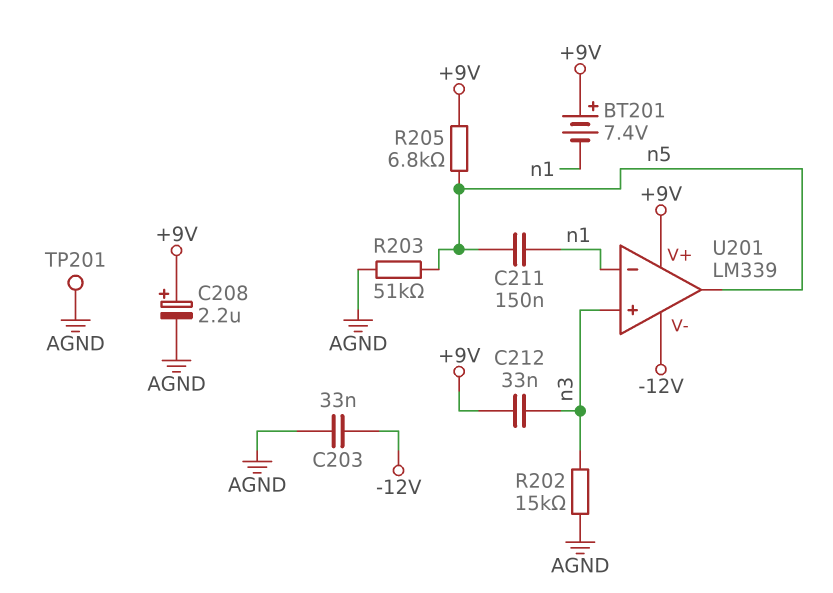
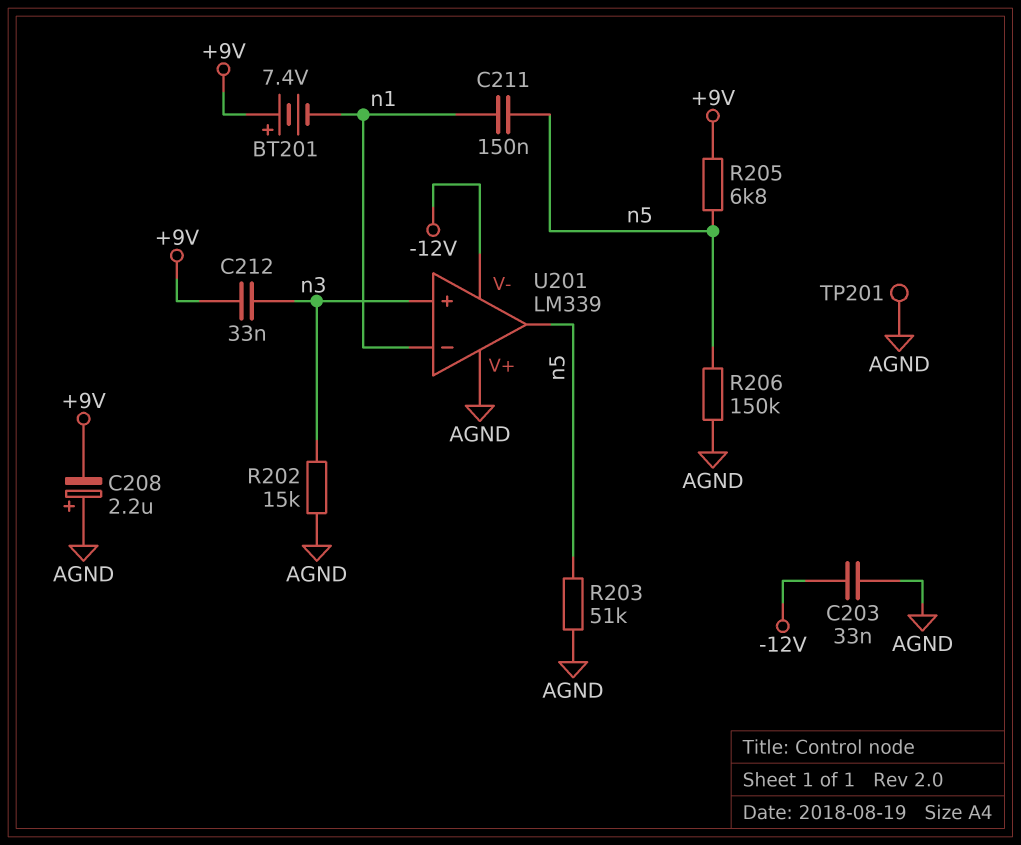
C208: 2.2uF (plus +9V, minus AGND) -> 2.2uF (plus AGND, minus +9V)
R206: none -> 150k (AGND, n5)
U201 pin V+: +9V -> AGND

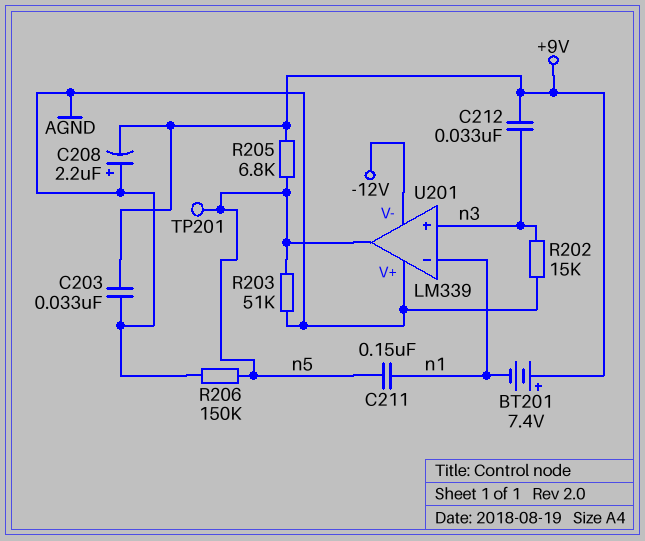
C203: 33nF (-12V, AGND) -> 33nF (+9V, AGND)
TP201: test point (AGND) -> test point (n5)

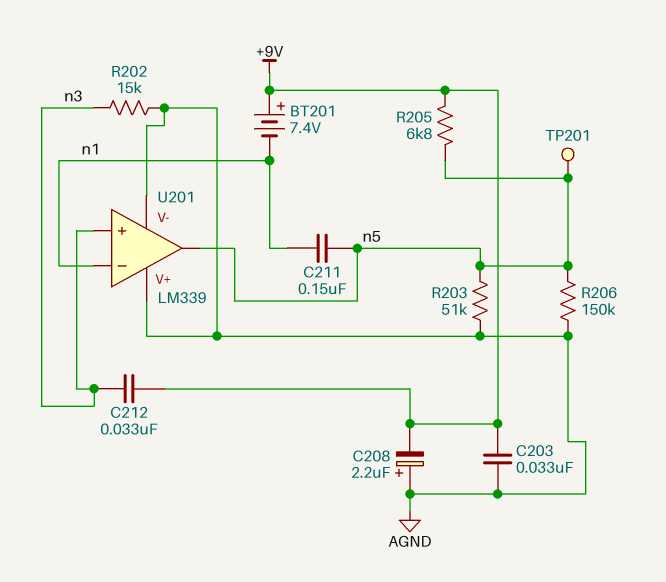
U201 pin V-: -12V -> AGND

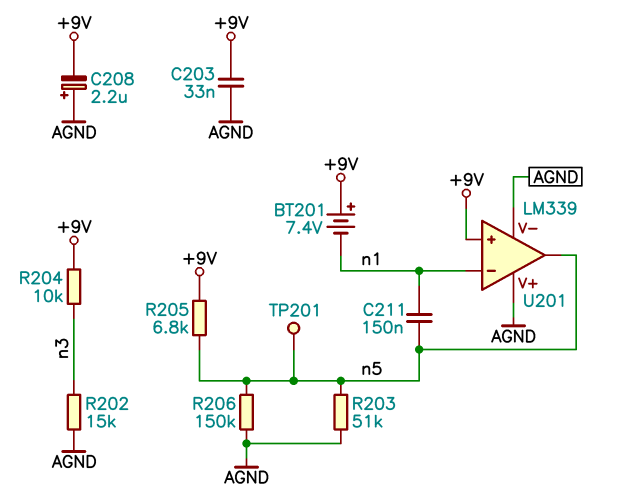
C212: 33nF (+9V, n3) -> none
R204: none -> 10k (+9V, n3)
U201 pin in+: n3 -> +9V

